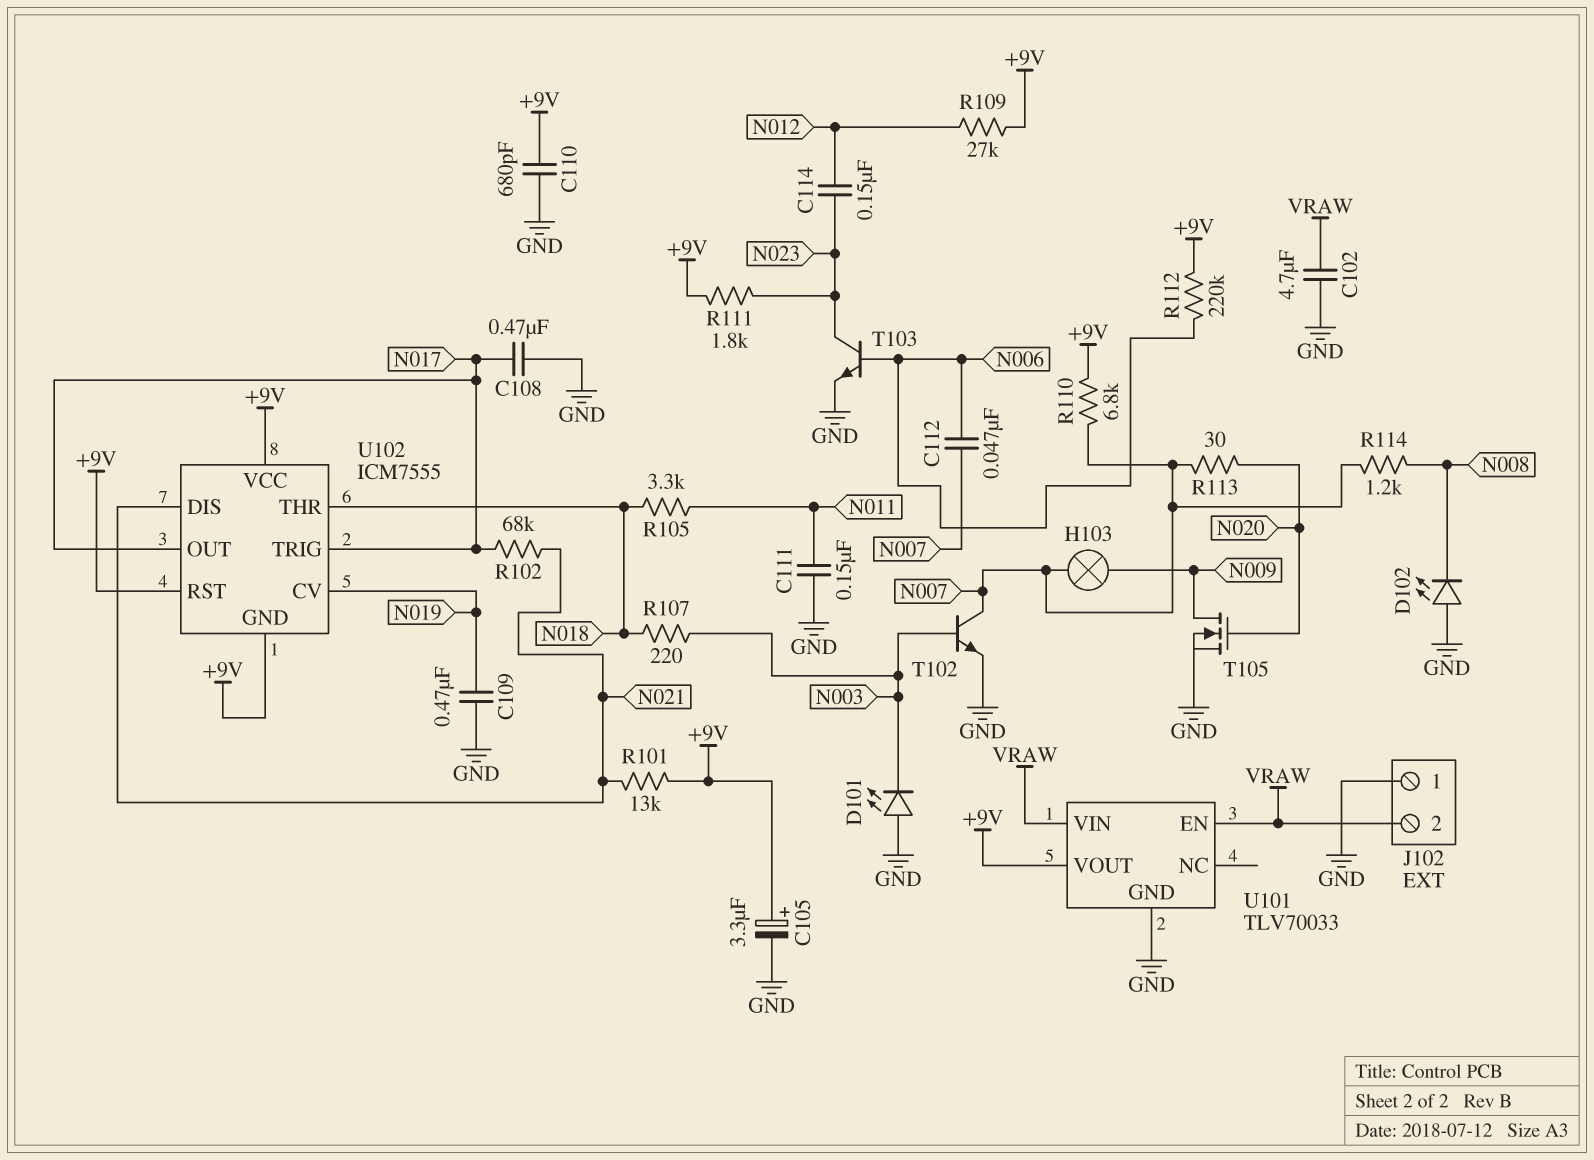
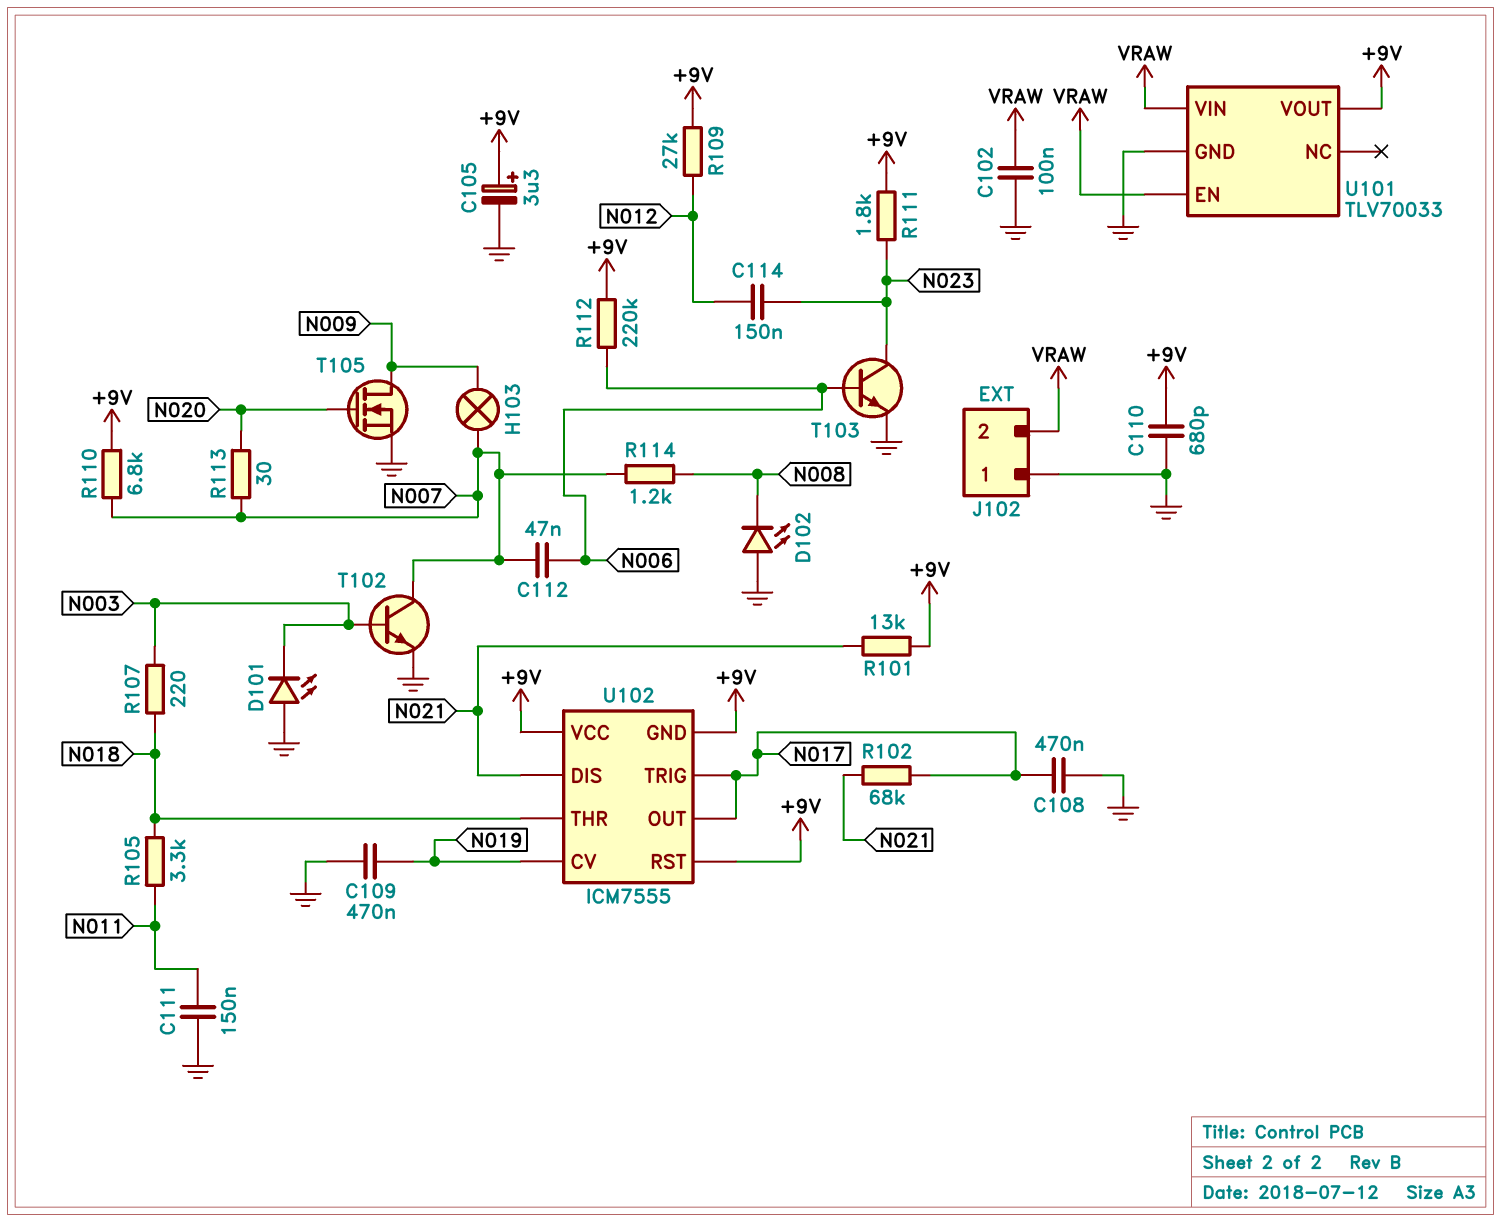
C102: 4.7uF (GND, VRAW) -> 100nF (GND, VRAW)

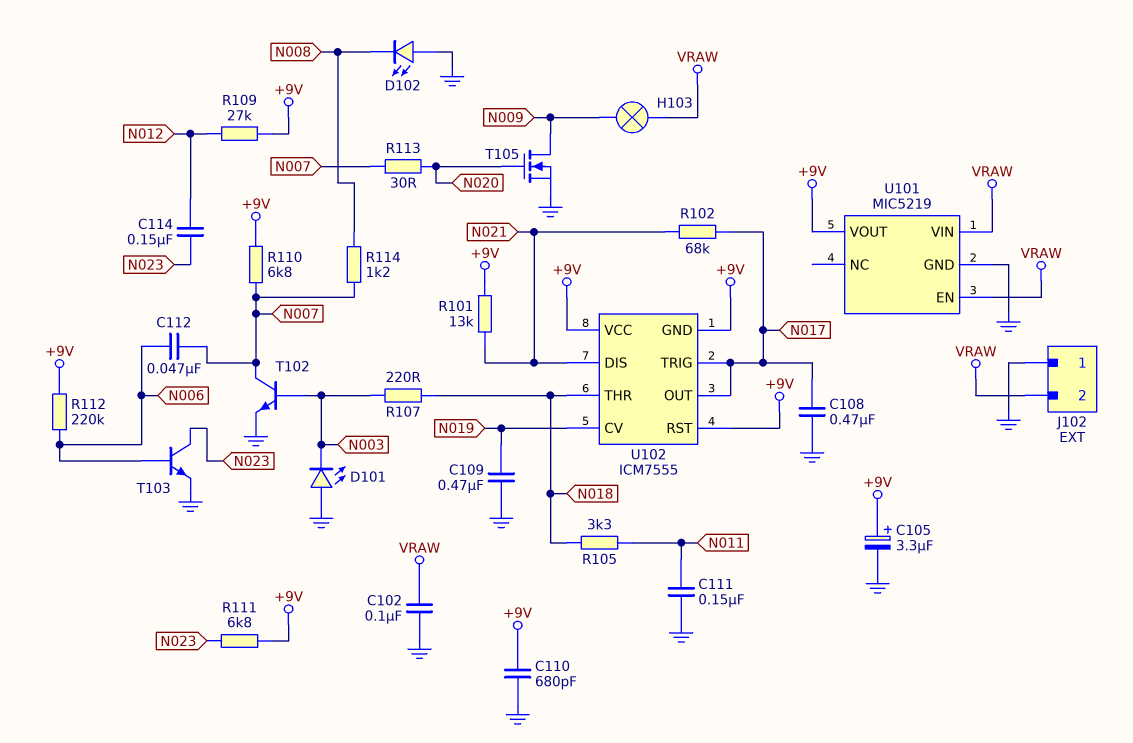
H103: lamp (N007, N009) -> lamp (N009, VRAW)
R111: 1.8k (+9V, N023) -> 6.8k (+9V, N023)
U101: TLV70033 -> MIC5219

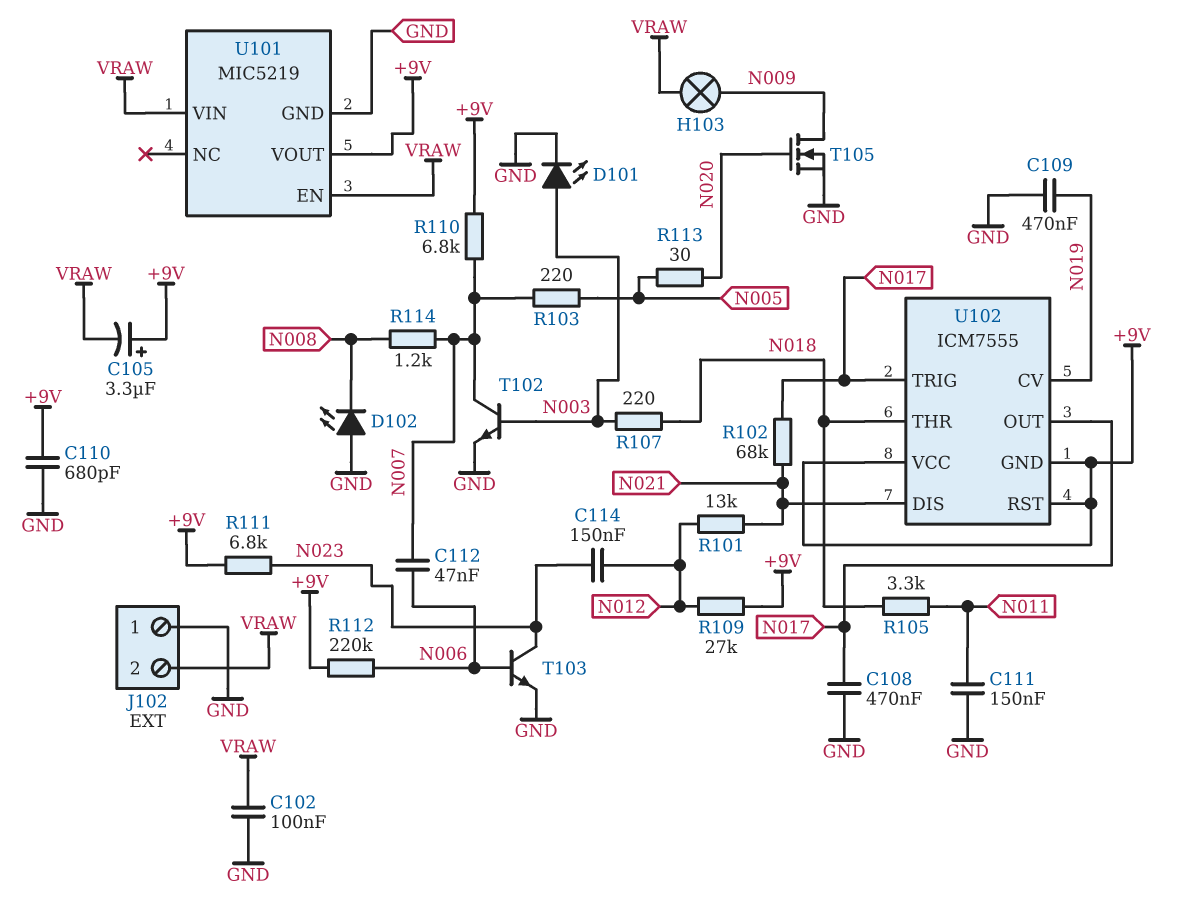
C105: 3.3uF (plus +9V, minus GND) -> 3.3uF (plus +9V, minus VRAW)
D101: LED (A GND, K N003) -> LED (A N003, K GND)
R101: 13k (+9V, N021) -> 13k (N012, N021)
R103: none -> 220 (N005, N007)
R113: 30 (N007, N020) -> 30 (N005, N020)

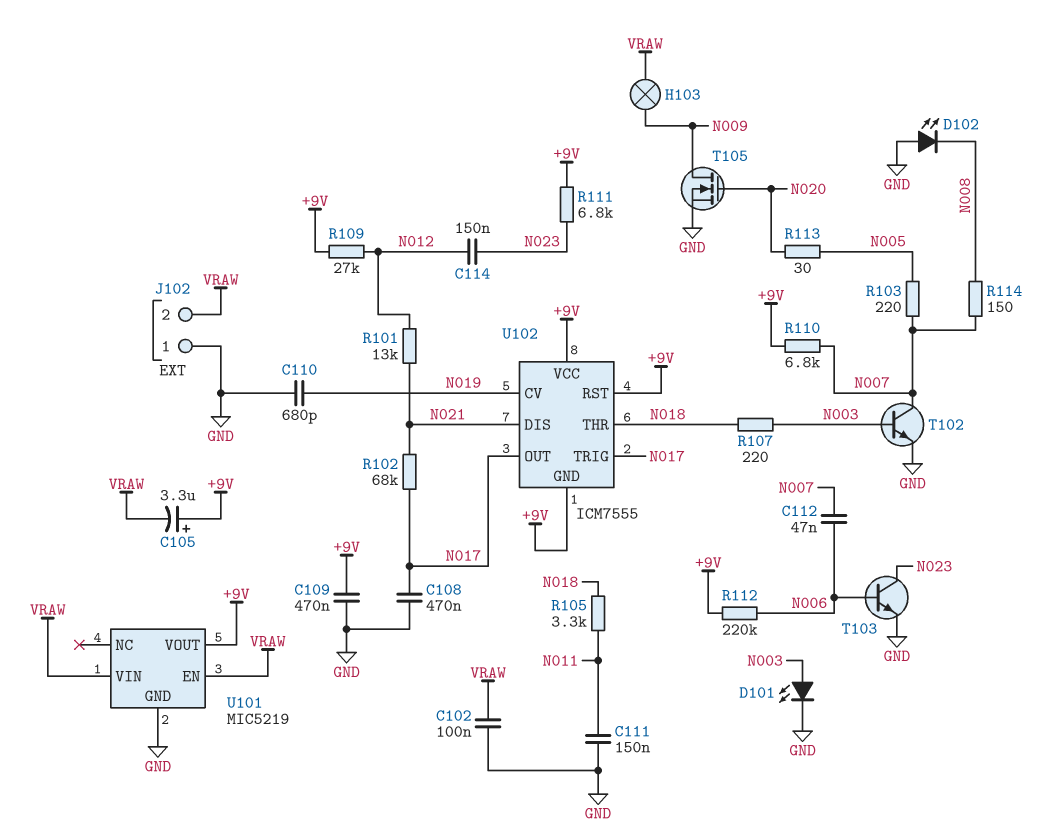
C109: 470nF (GND, N019) -> 470nF (+9V, GND)
C110: 680pF (+9V, GND) -> 680pF (GND, N019)
R114: 1.2k (N007, N008) -> 150 (N007, N008)

